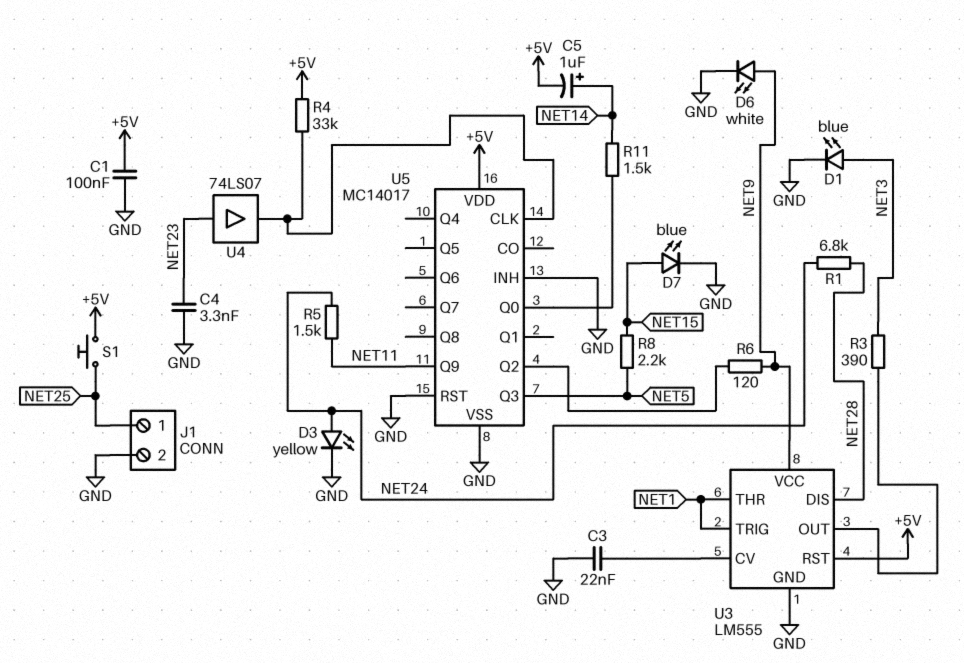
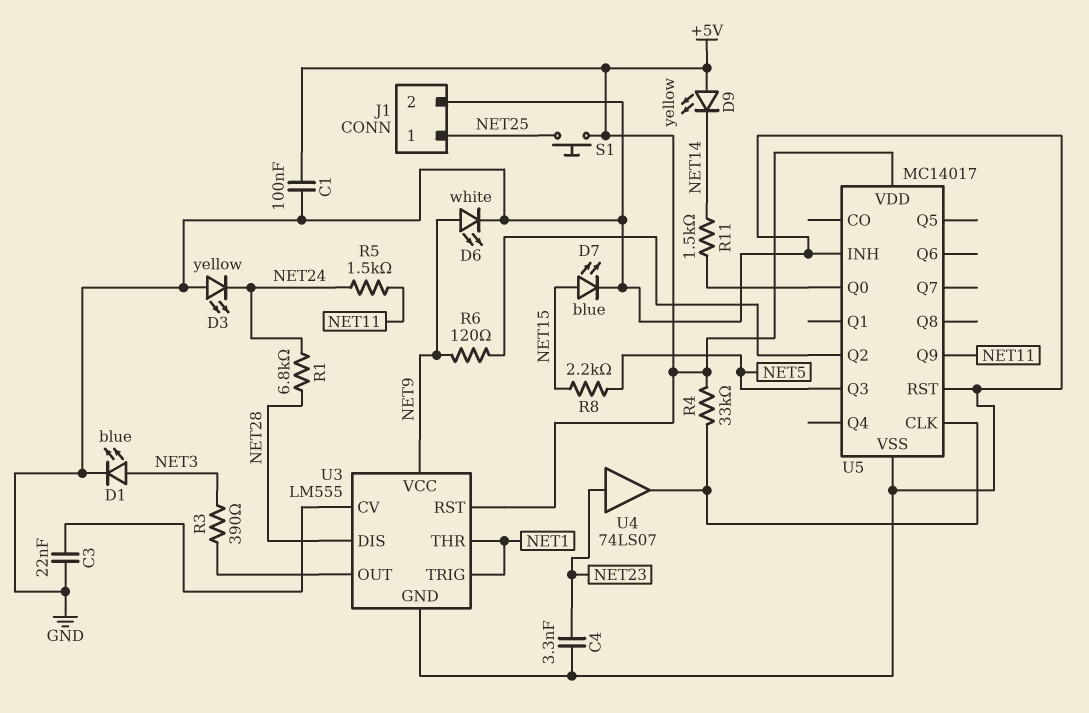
C5: 1uF (plus NET14, minus +5V) -> none
D3: LED yellow (A NET24, K GND) -> LED yellow (A GND, K NET24)
D9: none -> LED yellow (A +5V, K NET14)

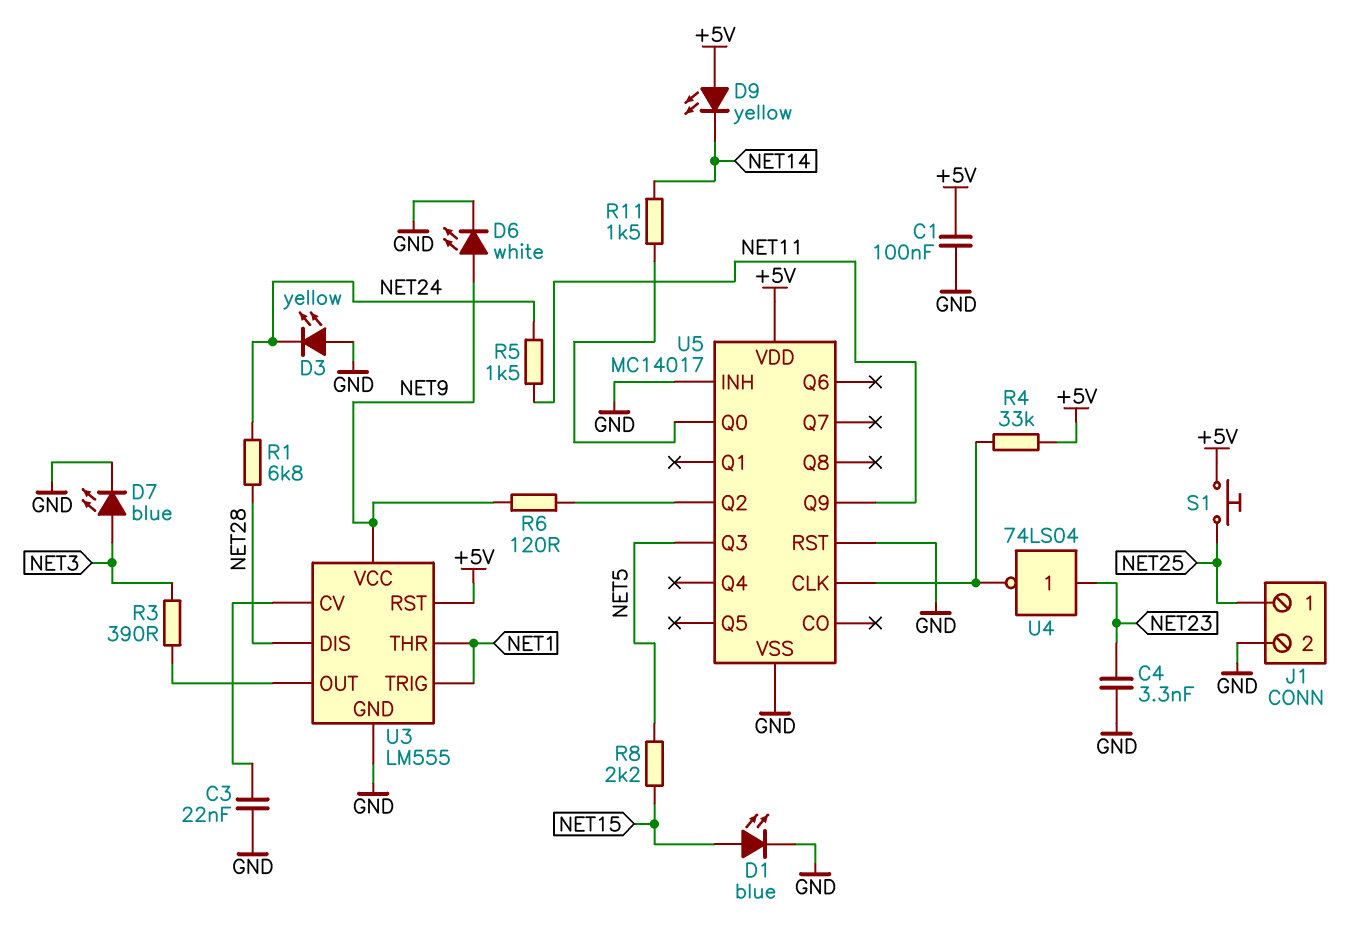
D1: LED blue (A NET3, K GND) -> LED blue (A NET15, K GND)
D7: LED blue (A NET15, K GND) -> LED blue (A NET3, K GND)
U4: buffer 74LS07 (in NET23, out U5/CLK) -> NOT 74LS04 (in NET23, out U5/CLK)

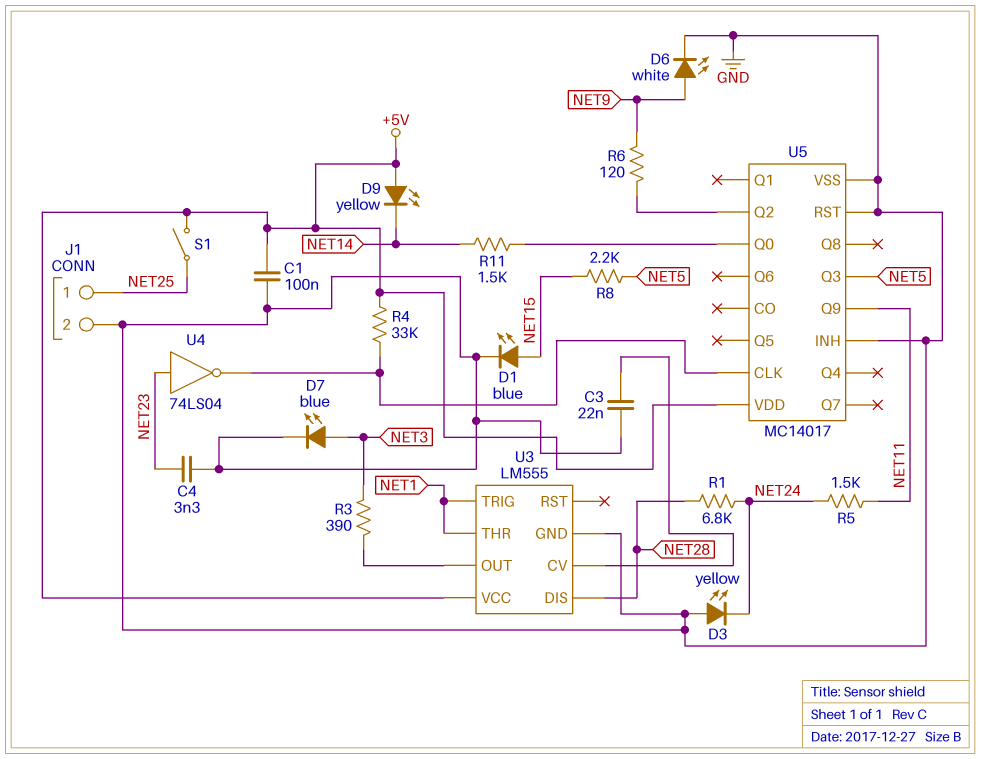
S1: button (+5V, NET25) -> switch (+5V, NET25)
U3 pin RST: +5V -> none
U3 pin VCC: NET9 -> +5V

